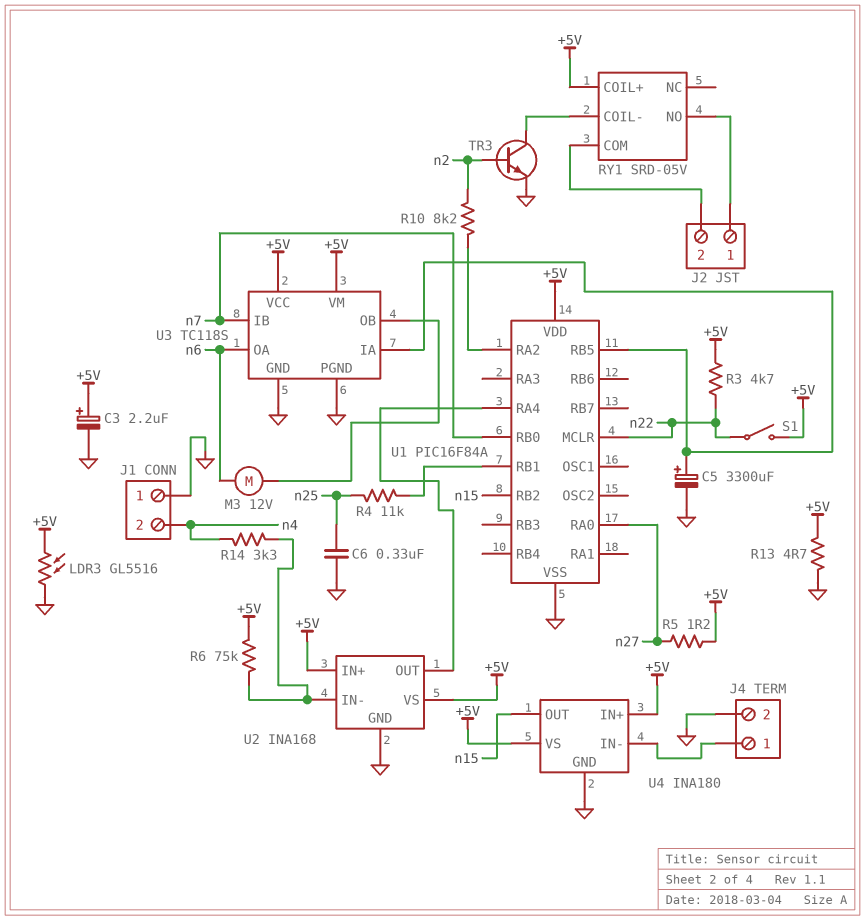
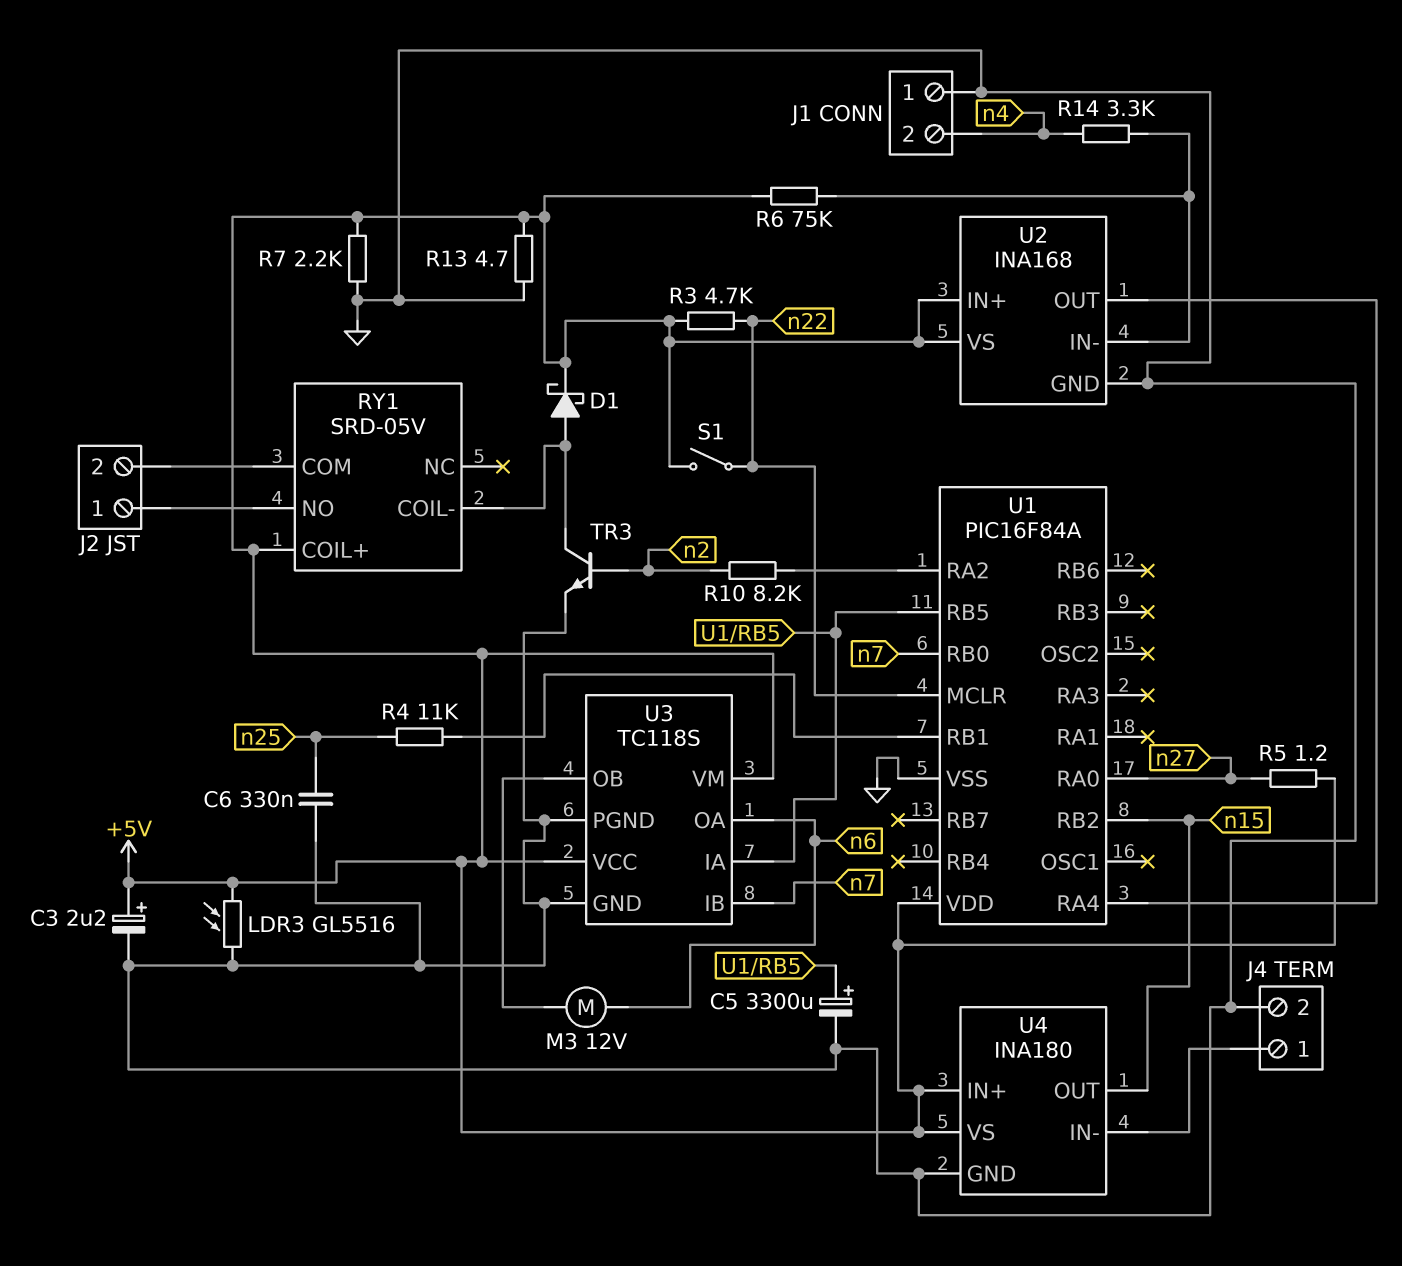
D1: none -> schottky (A RY1/COIL-, K +5V)
R7: none -> 2.2k (+5V, GND)

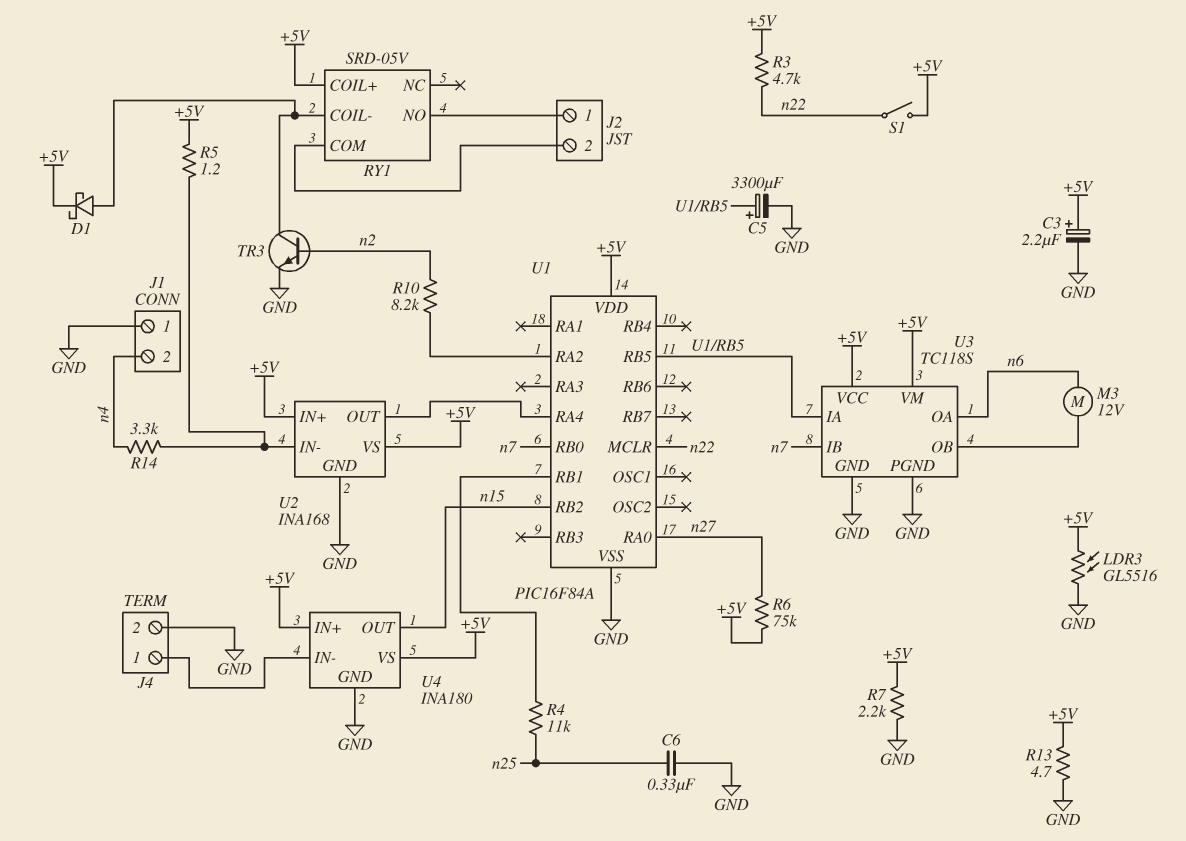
R5: 1.2 (+5V, n27) -> 1.2 (+5V, U2/IN-)
R6: 75k (+5V, U2/IN-) -> 75k (+5V, n27)

